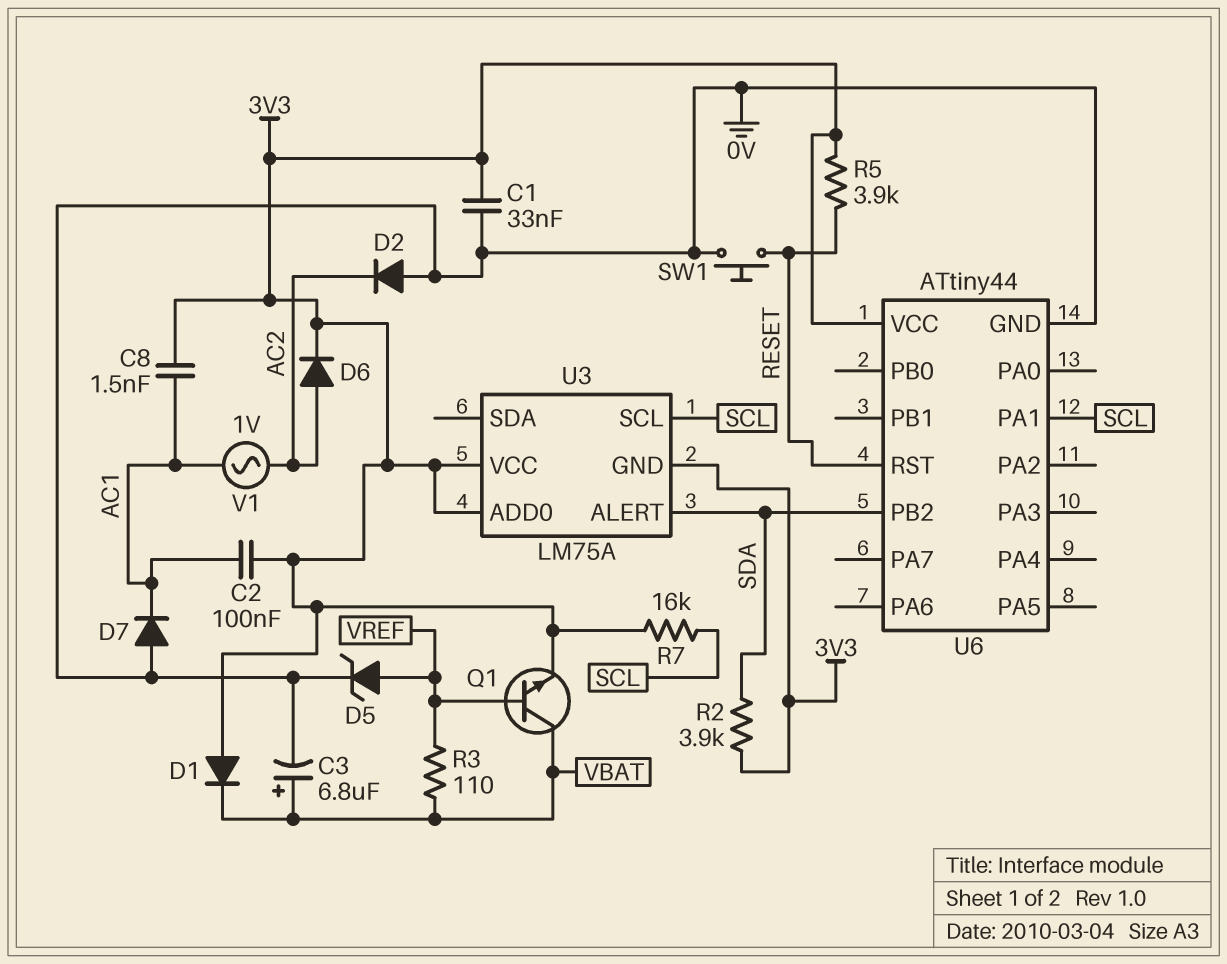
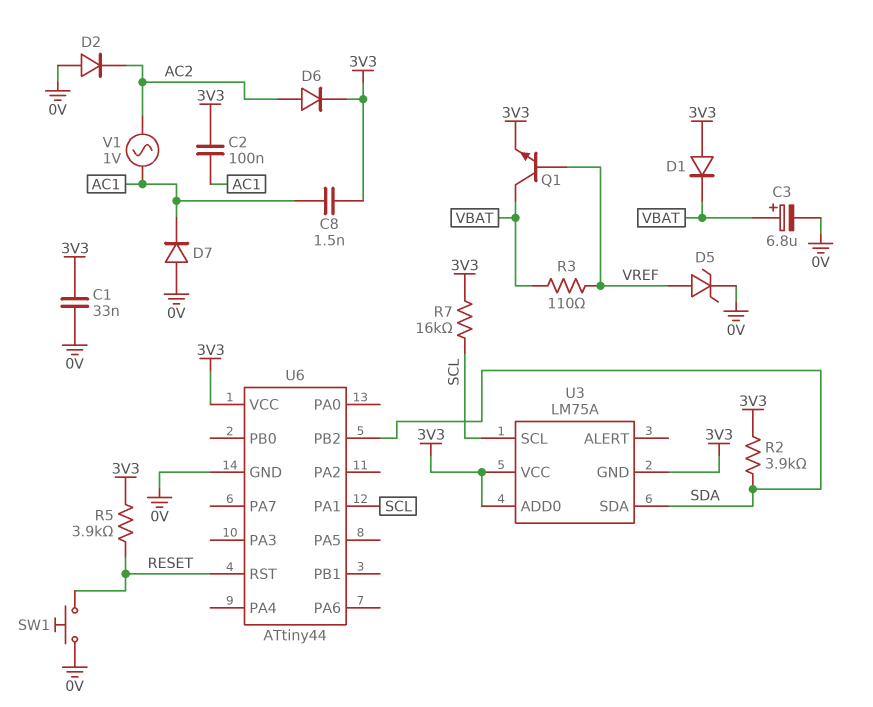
U3 pin ALERT: SDA -> none
U3 pin SDA: none -> SDA

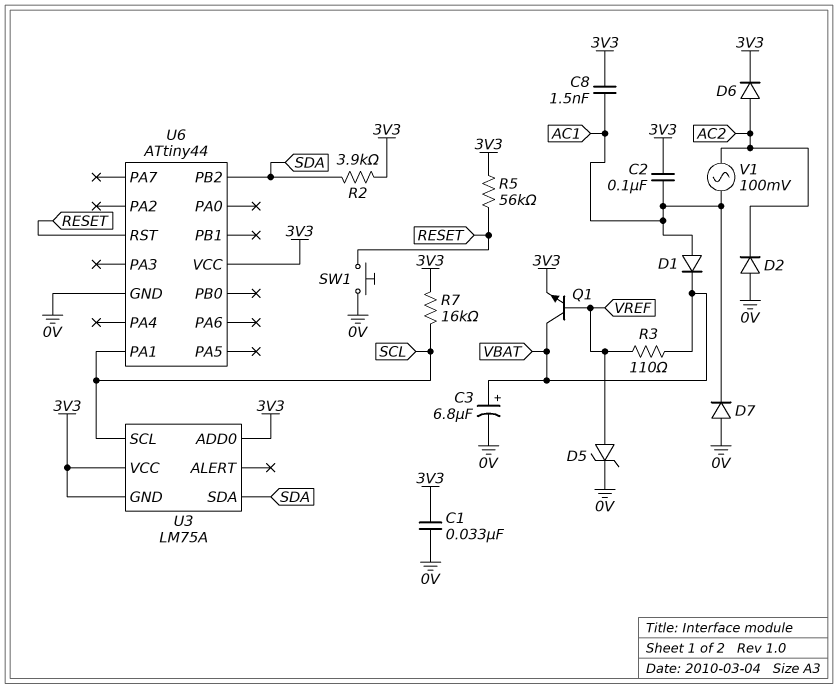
D1: diode (A 3V3, K VBAT) -> diode (A AC1, K VBAT)
R5: 3.9k (3V3, RESET) -> 56k (3V3, RESET)
V1: AC 1V (AC1, AC2) -> AC 100mV (AC1, AC2)

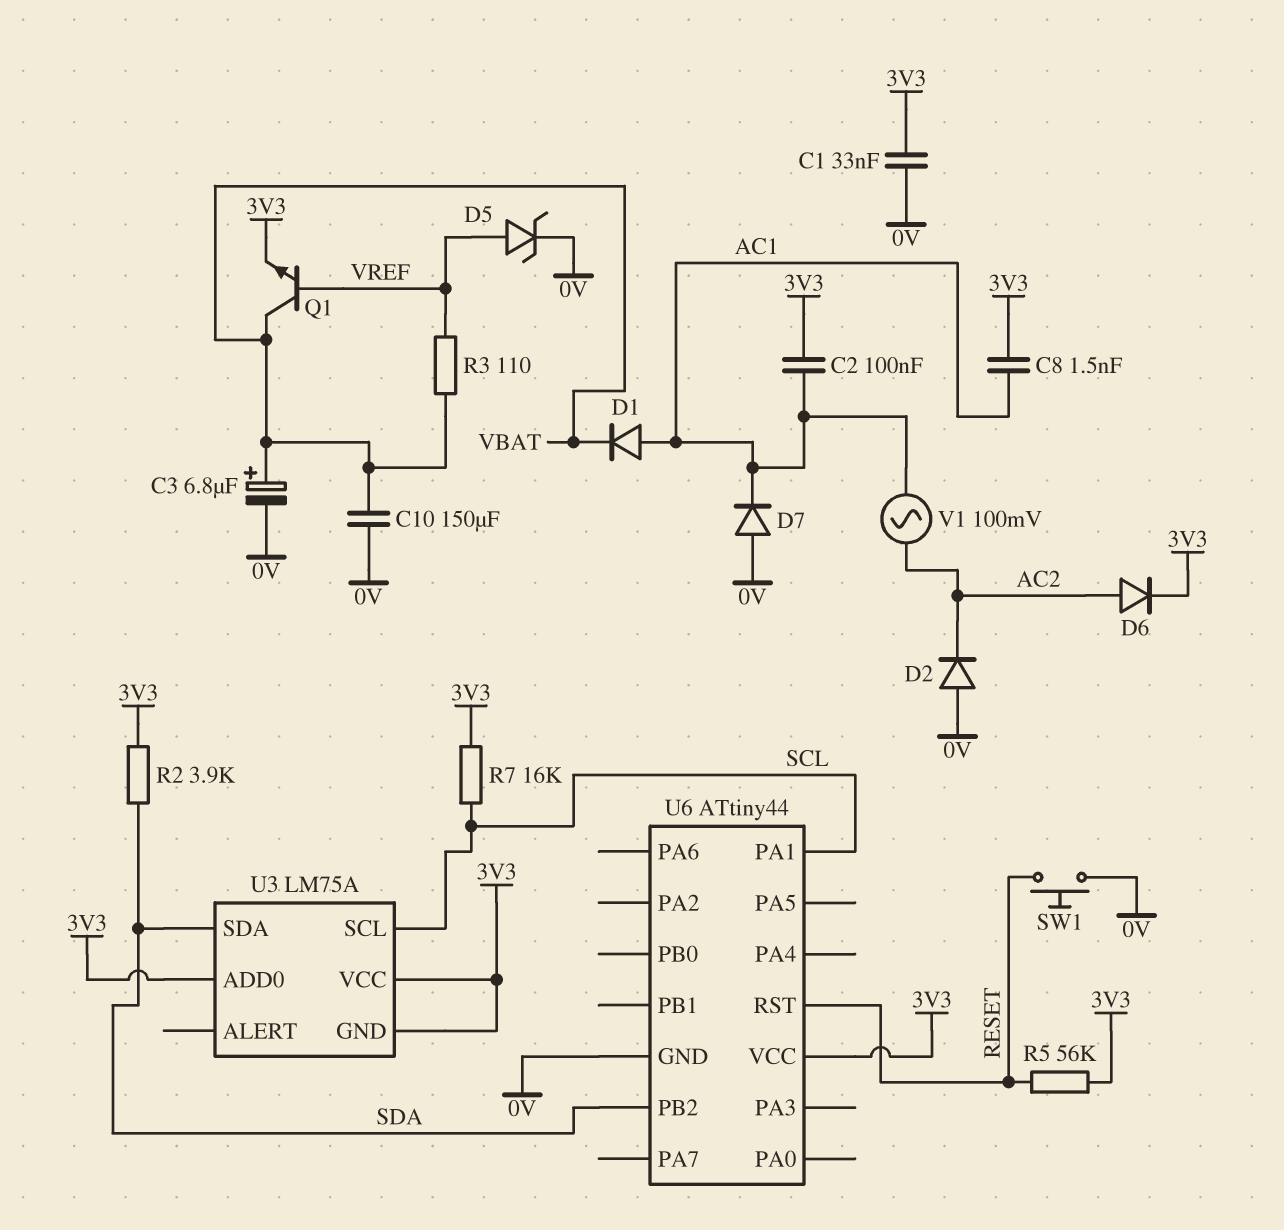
C10: none -> 150uF (0V, VBAT)

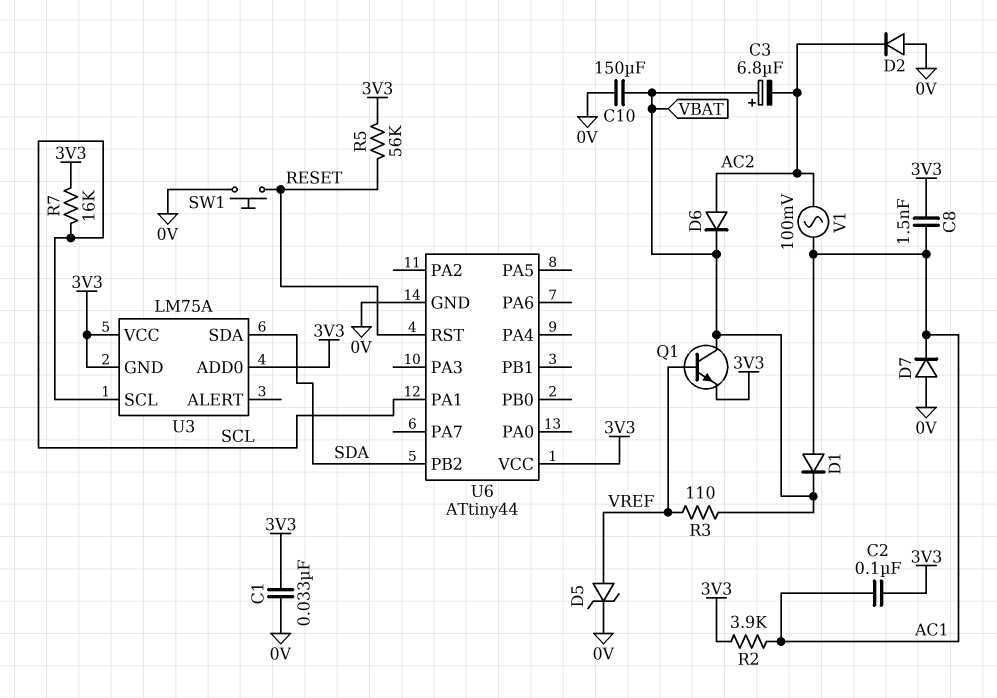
C3: 6.8uF (plus VBAT, minus 0V) -> 6.8uF (plus VBAT, minus AC2)
D6: diode (A AC2, K 3V3) -> diode (A AC2, K VBAT)
R2: 3.9k (3V3, SDA) -> 3.9k (3V3, AC1)

